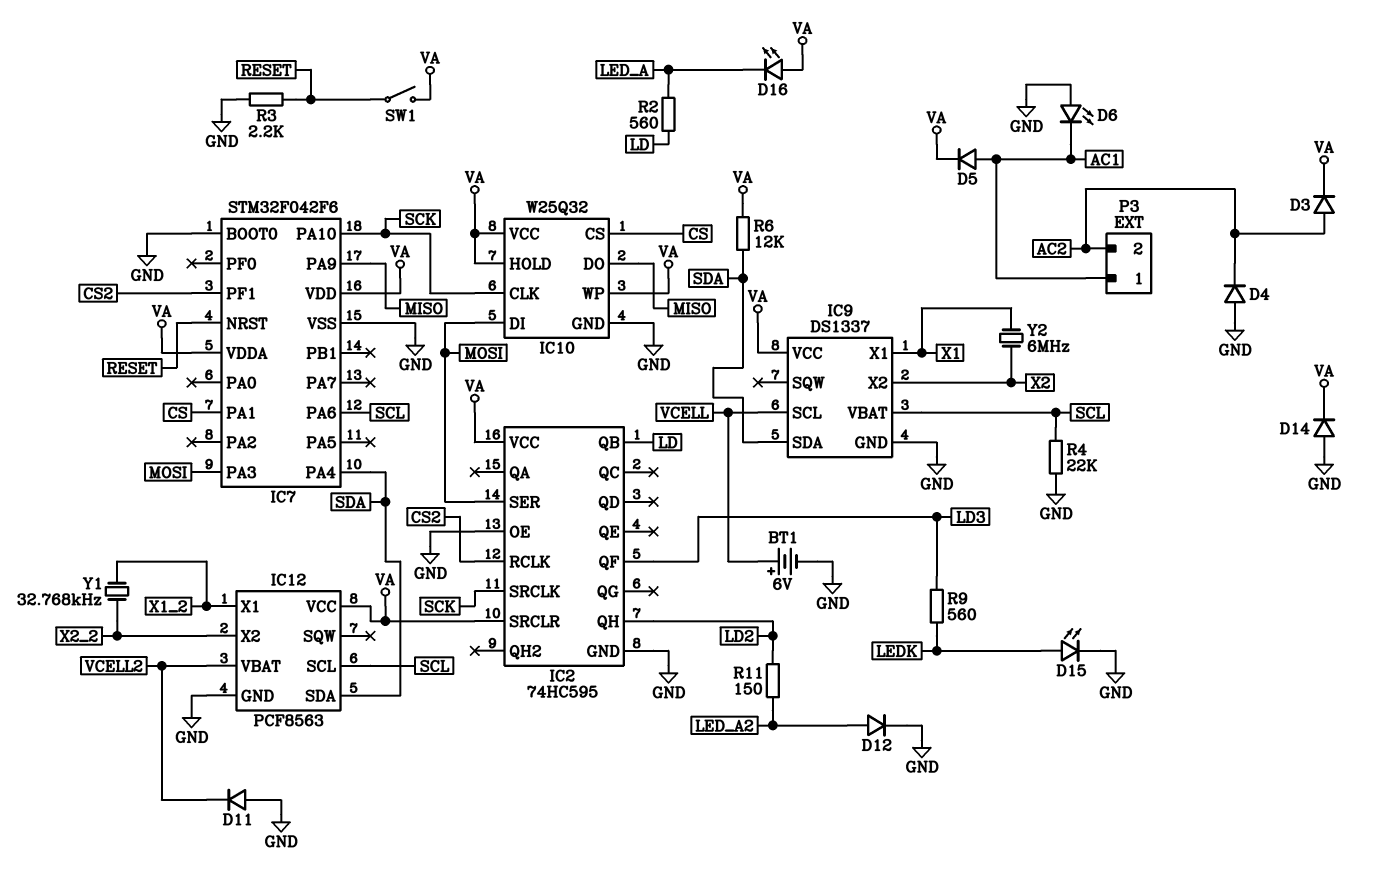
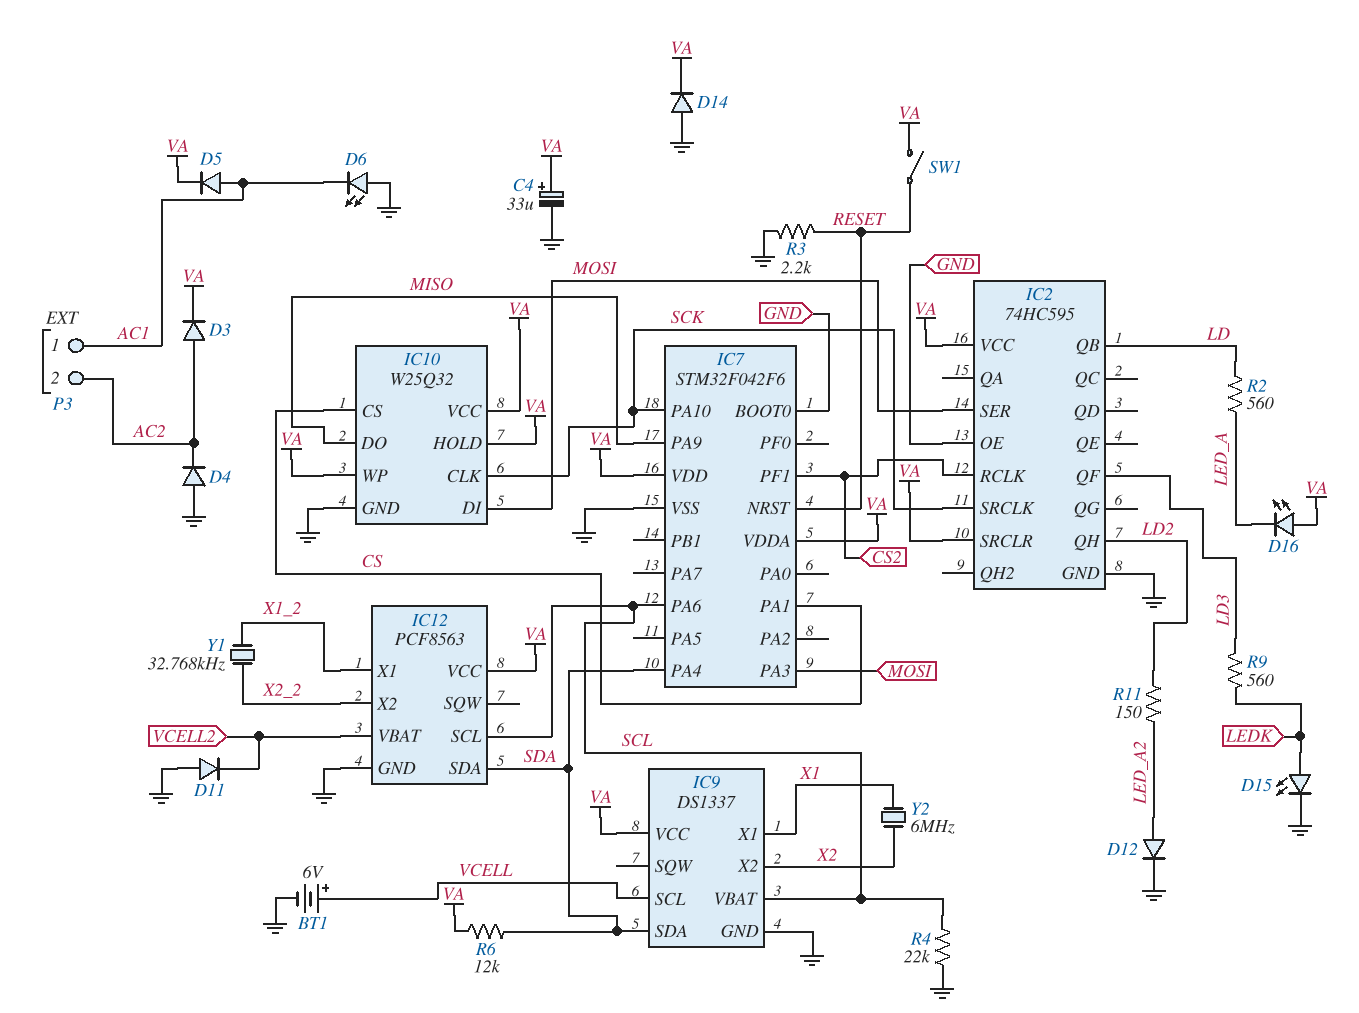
C4: none -> 33uF (plus VA, minus GND)

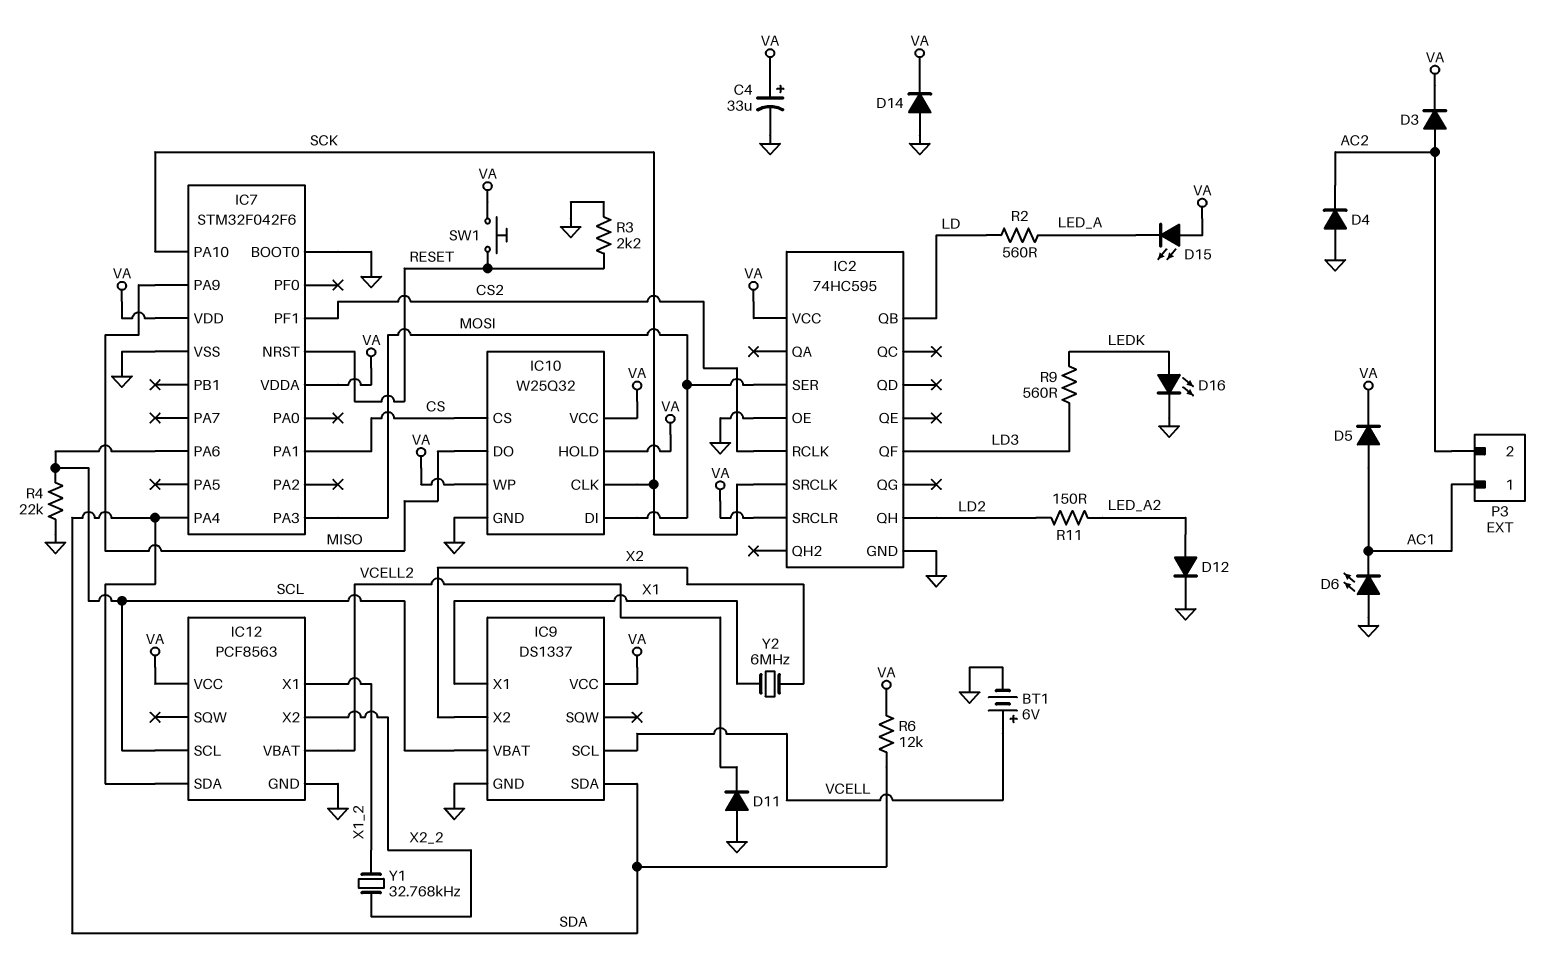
D15: LED (A LEDK, K GND) -> LED (A VA, K LED_A)
D16: LED (A VA, K LED_A) -> LED (A LEDK, K GND)
SW1: switch (RESET, VA) -> button (RESET, VA)

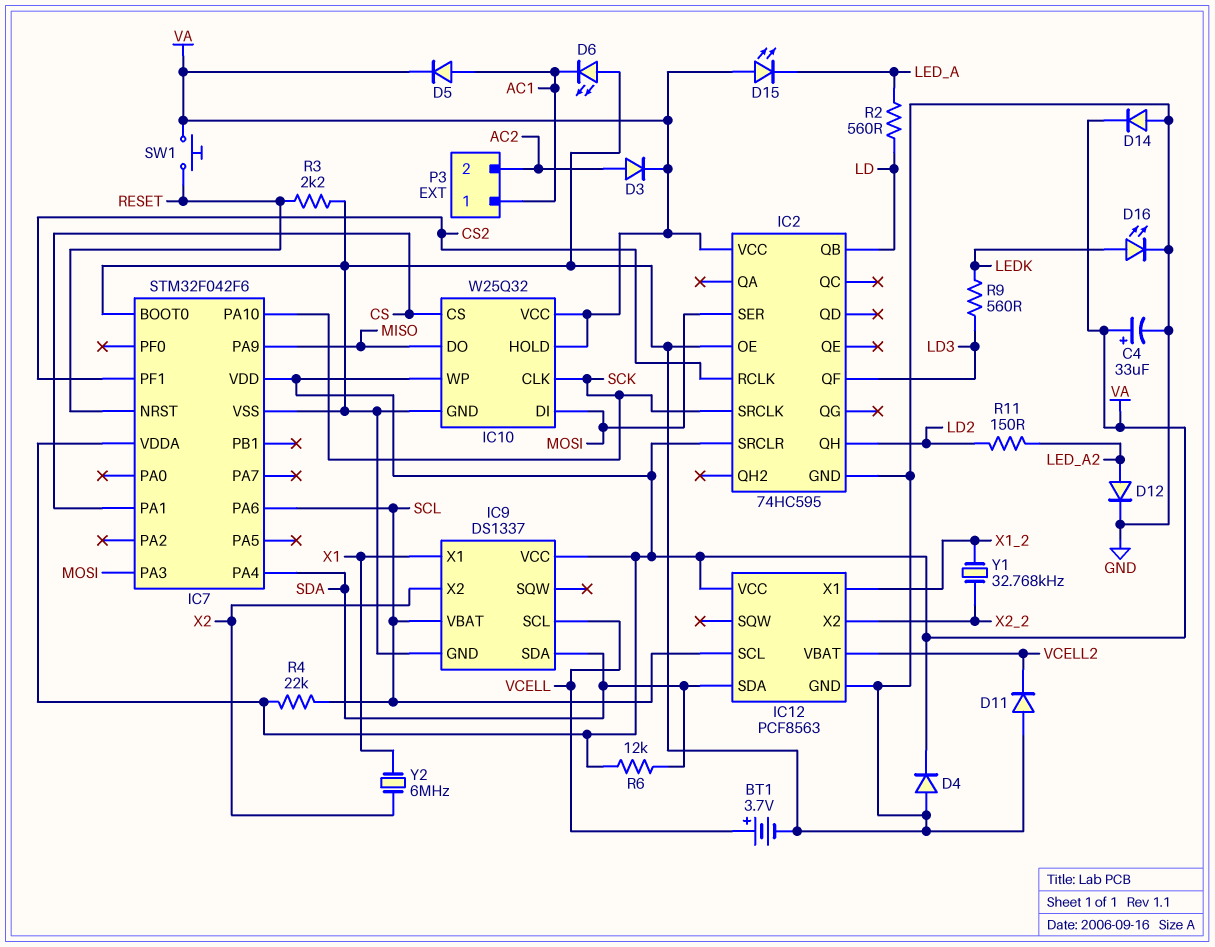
BT1: 6V (plus VCELL, minus GND) -> 3.7V (plus VCELL, minus GND)
D4: diode (A GND, K AC2) -> diode (A GND, K VA)
R4: 22k (GND, SCL) -> 22k (SCL, VA)

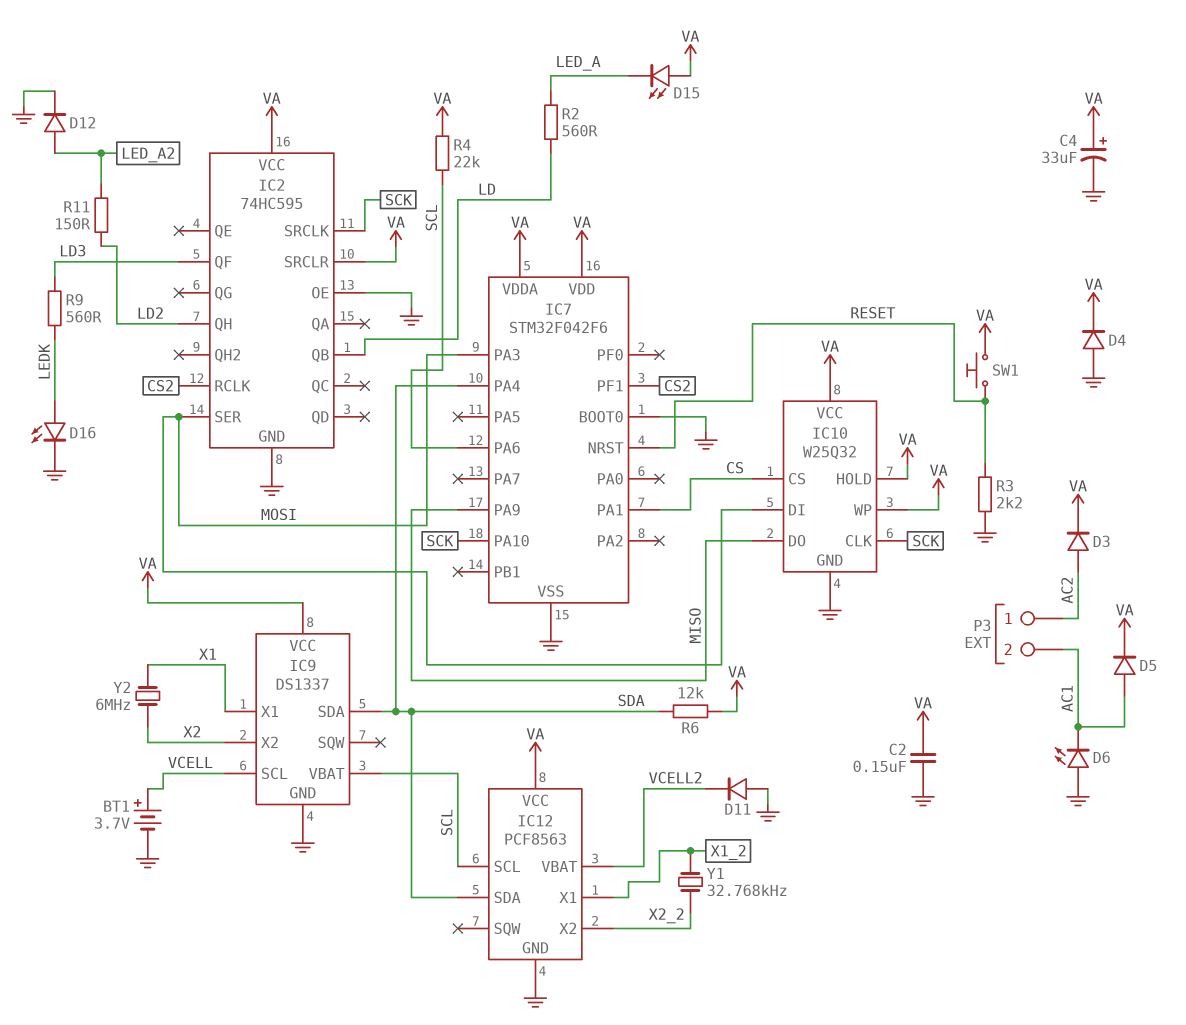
C2: none -> 150nF (GND, VA)
D14: diode (A GND, K VA) -> none
P3 pin 1: AC1 -> AC2
P3 pin 2: AC2 -> AC1

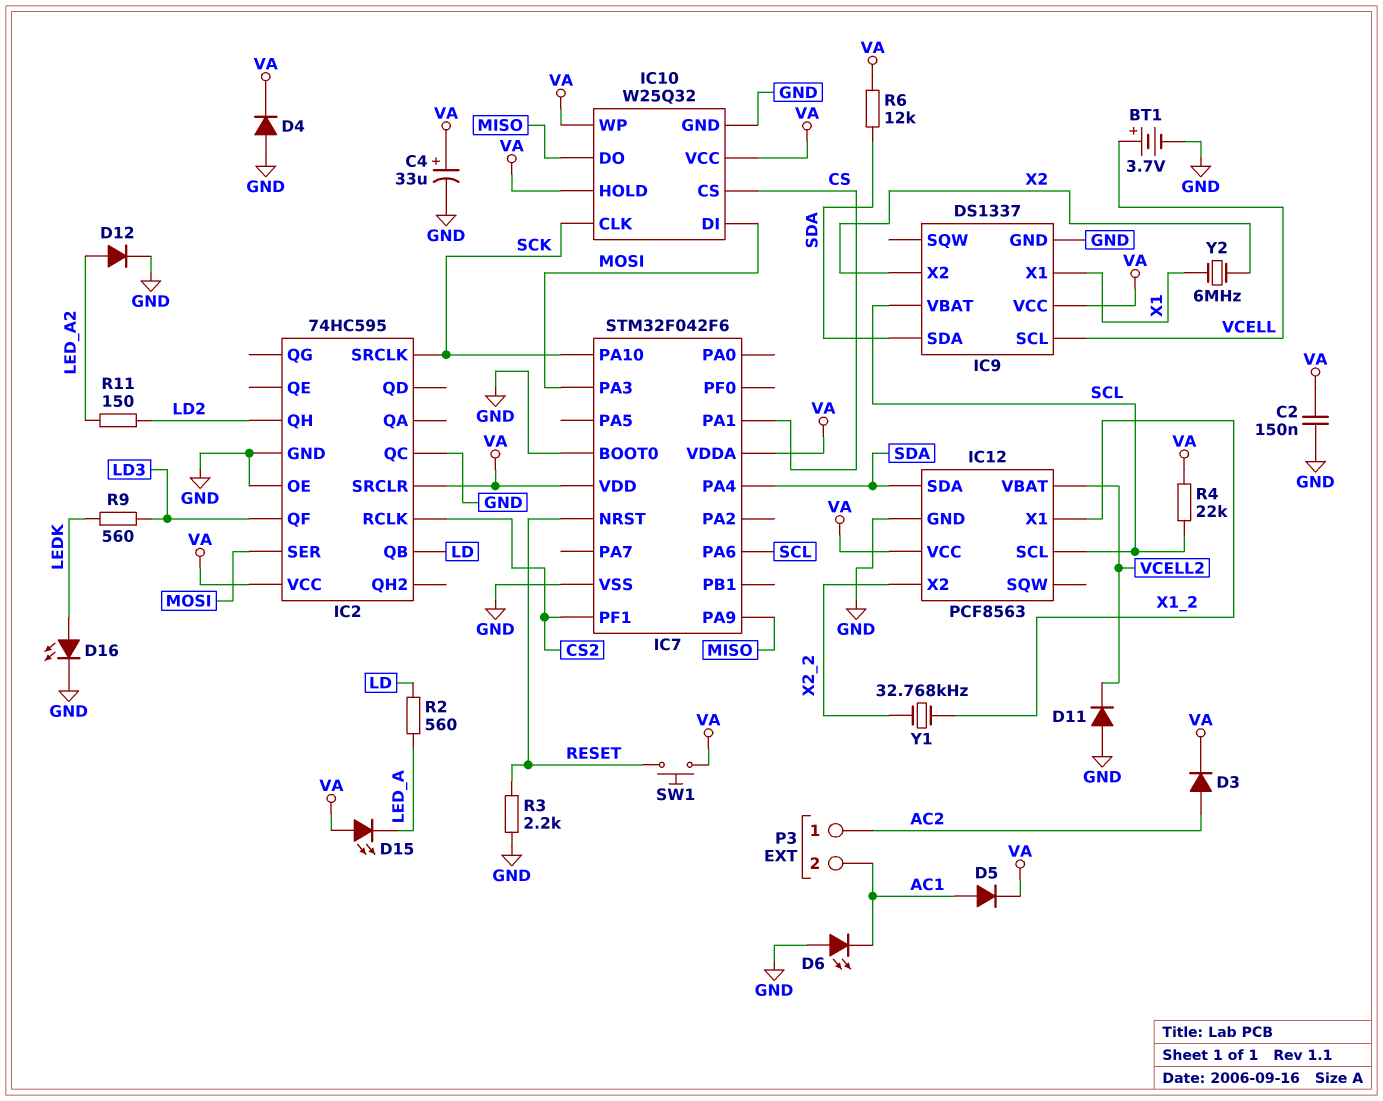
IC2 pin QC: none -> GND

